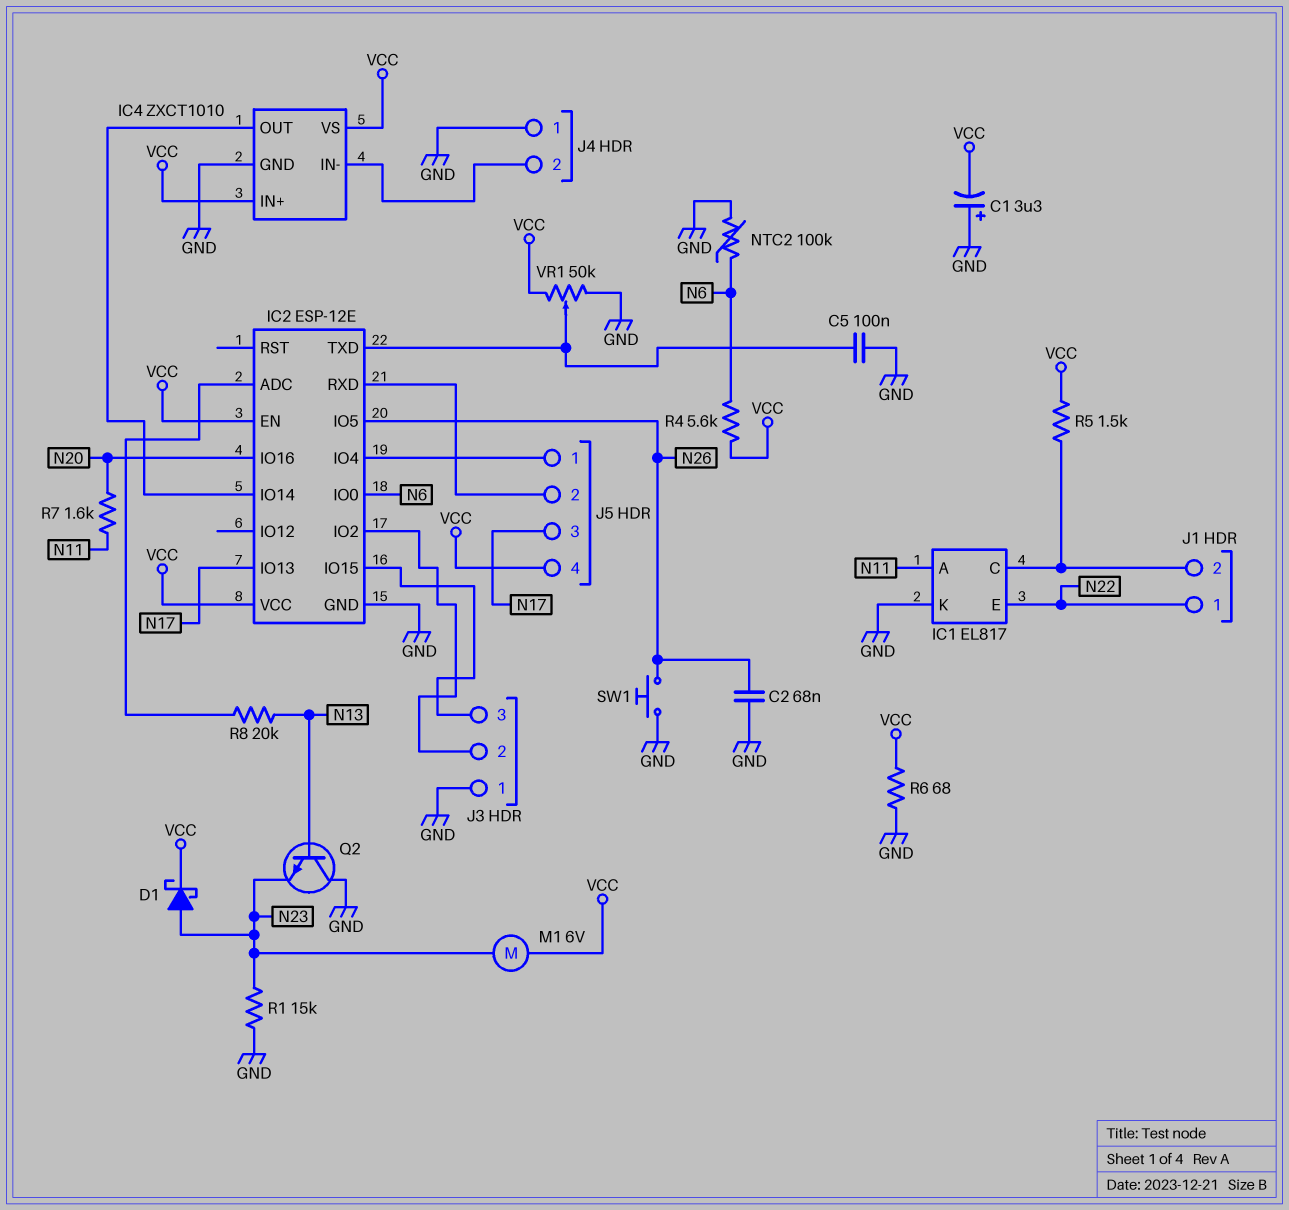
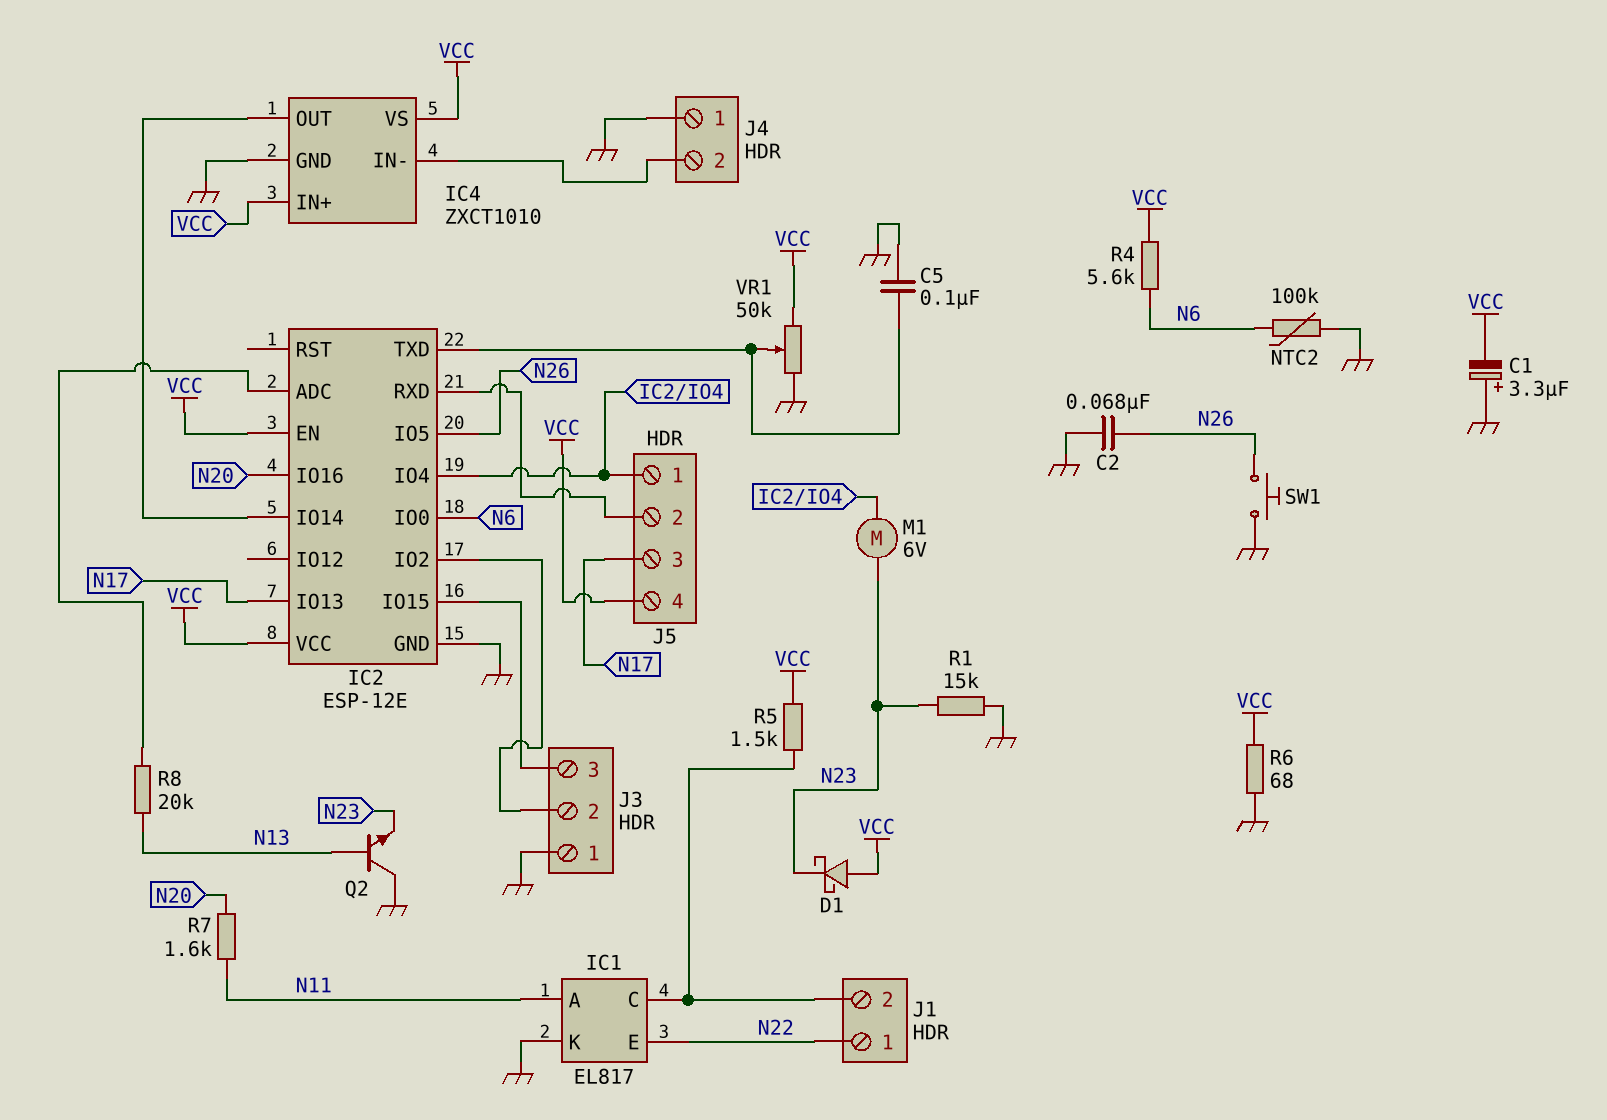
D1: schottky (A N23, K VCC) -> schottky (A VCC, K N23)
M1: motor 6V (N23, VCC) -> motor 6V (IC2/IO4, N23)

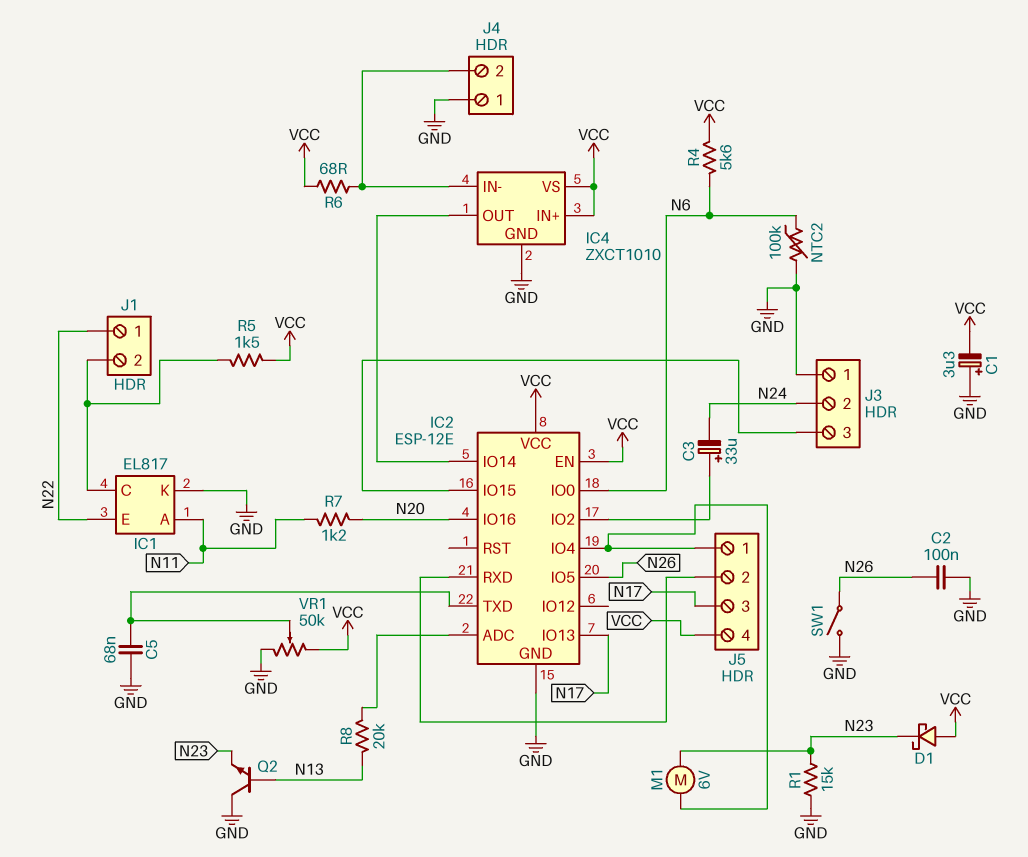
C2: 68nF (GND, N26) -> 100nF (GND, N26)
C3: none -> 33uF (plus IC2/IO2, minus N24)
C5: 100nF (GND, IC2/TXD) -> 68nF (GND, IC2/TXD)
J3 pin 2: IC2/IO2 -> N24
R6: 68 (GND, VCC) -> 68 (IC4/IN-, VCC)
R7: 1.6k (N11, N20) -> 1.2k (N11, N20)
SW1: button (GND, N26) -> switch (GND, N26)

